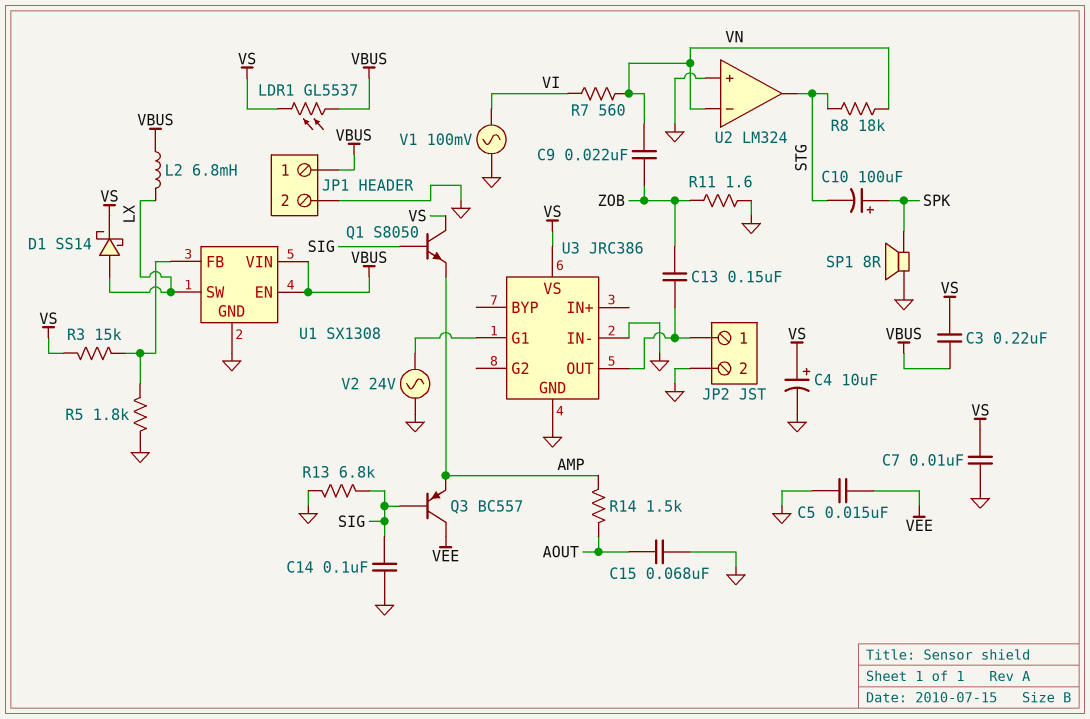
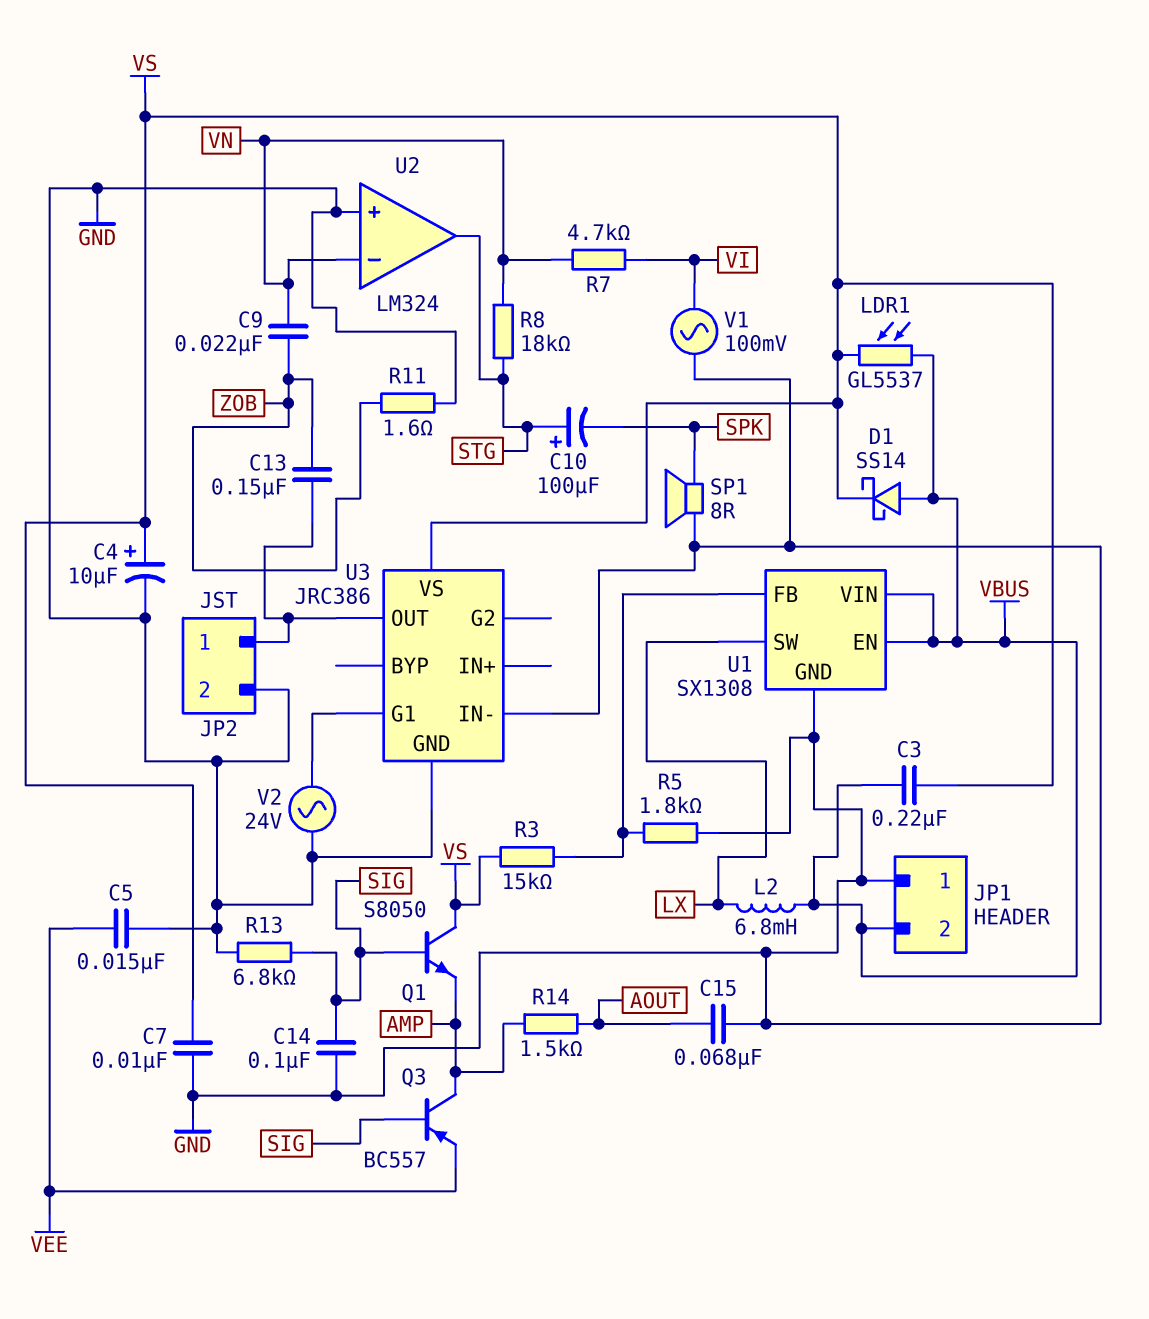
C10: 100uF (plus SPK, minus STG) -> 100uF (plus STG, minus SPK)
D1: schottky SS14 (A LX, K VS) -> schottky SS14 (A VBUS, K VS)
JP1 pin 1: VBUS -> GND
JP1 pin 2: GND -> VBUS
Q3: PNP BC557 (B SIG, C VEE, E AMP) -> PNP BC557 (B SIG, C AMP, E VEE)
R7: 560 (VI, VN) -> 4.7k (VI, VN)

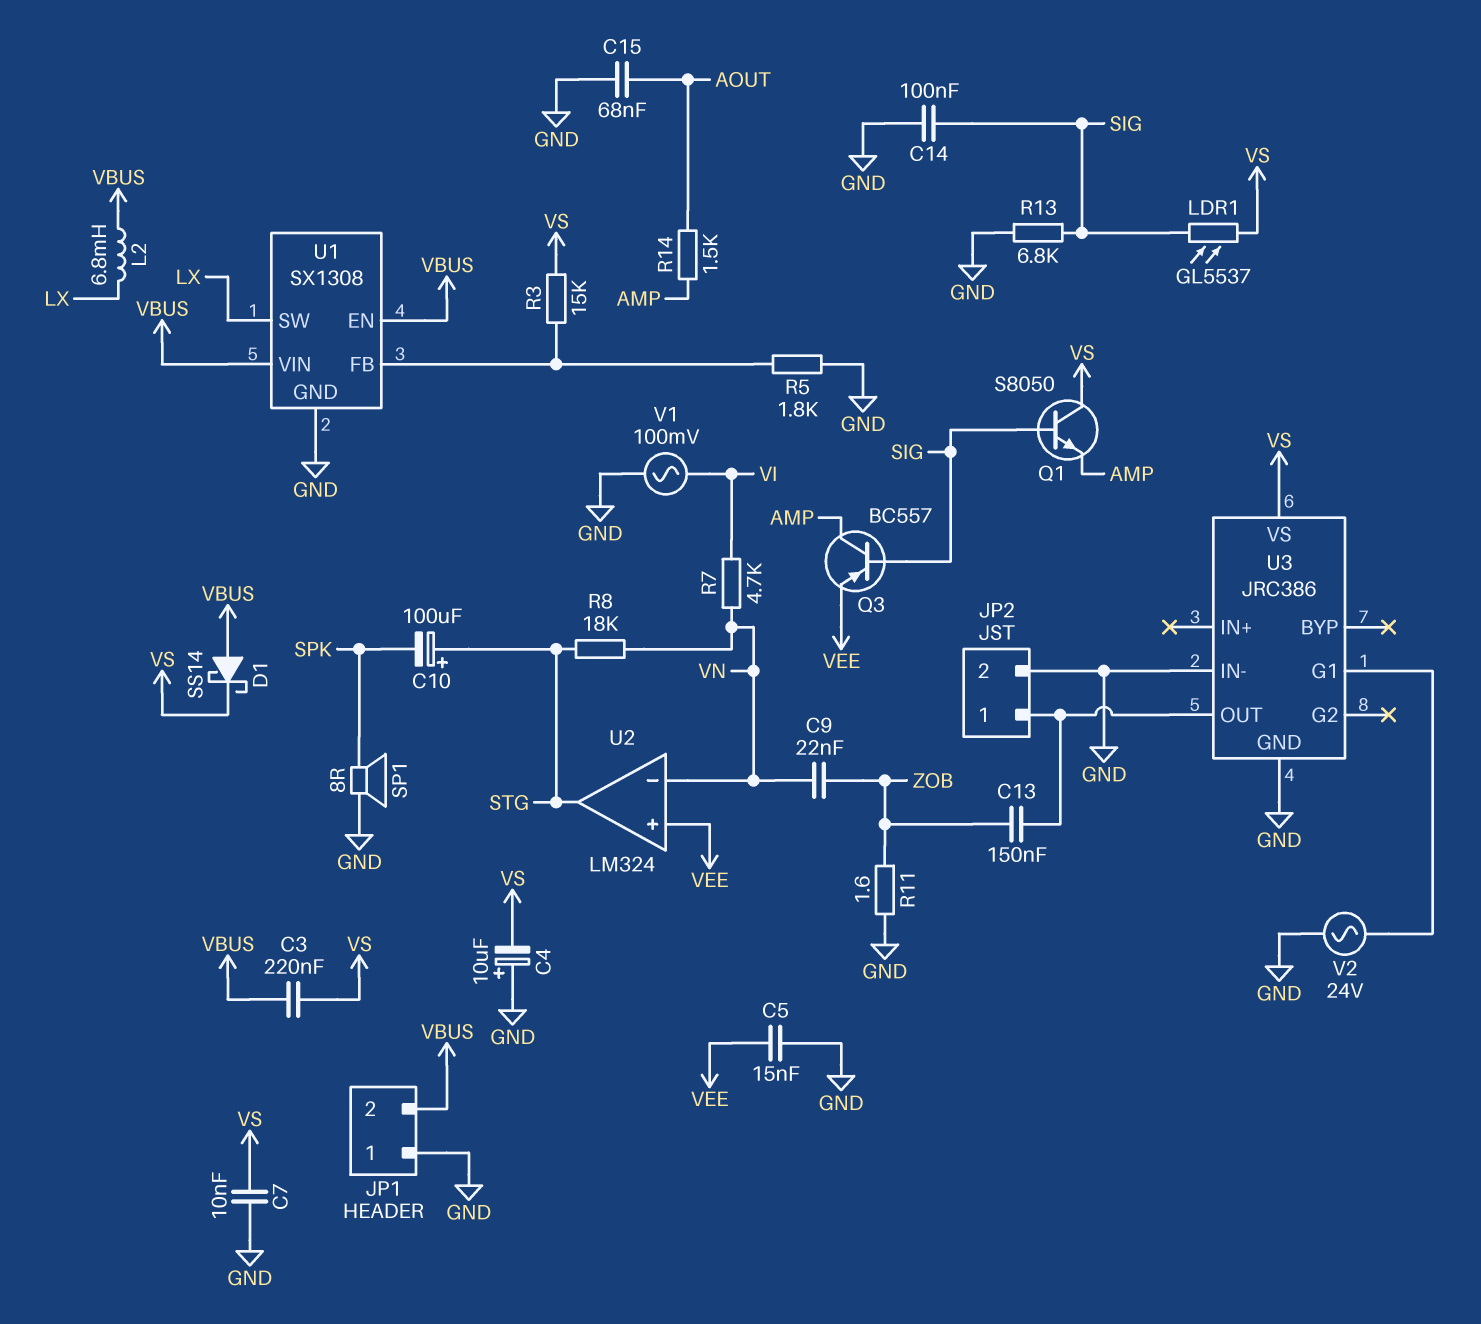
C4: 10uF (plus VS, minus GND) -> 10uF (plus GND, minus VS)
LDR1: GL5537 (VBUS, VS) -> GL5537 (SIG, VS)
U2 pin in+: GND -> VEE

